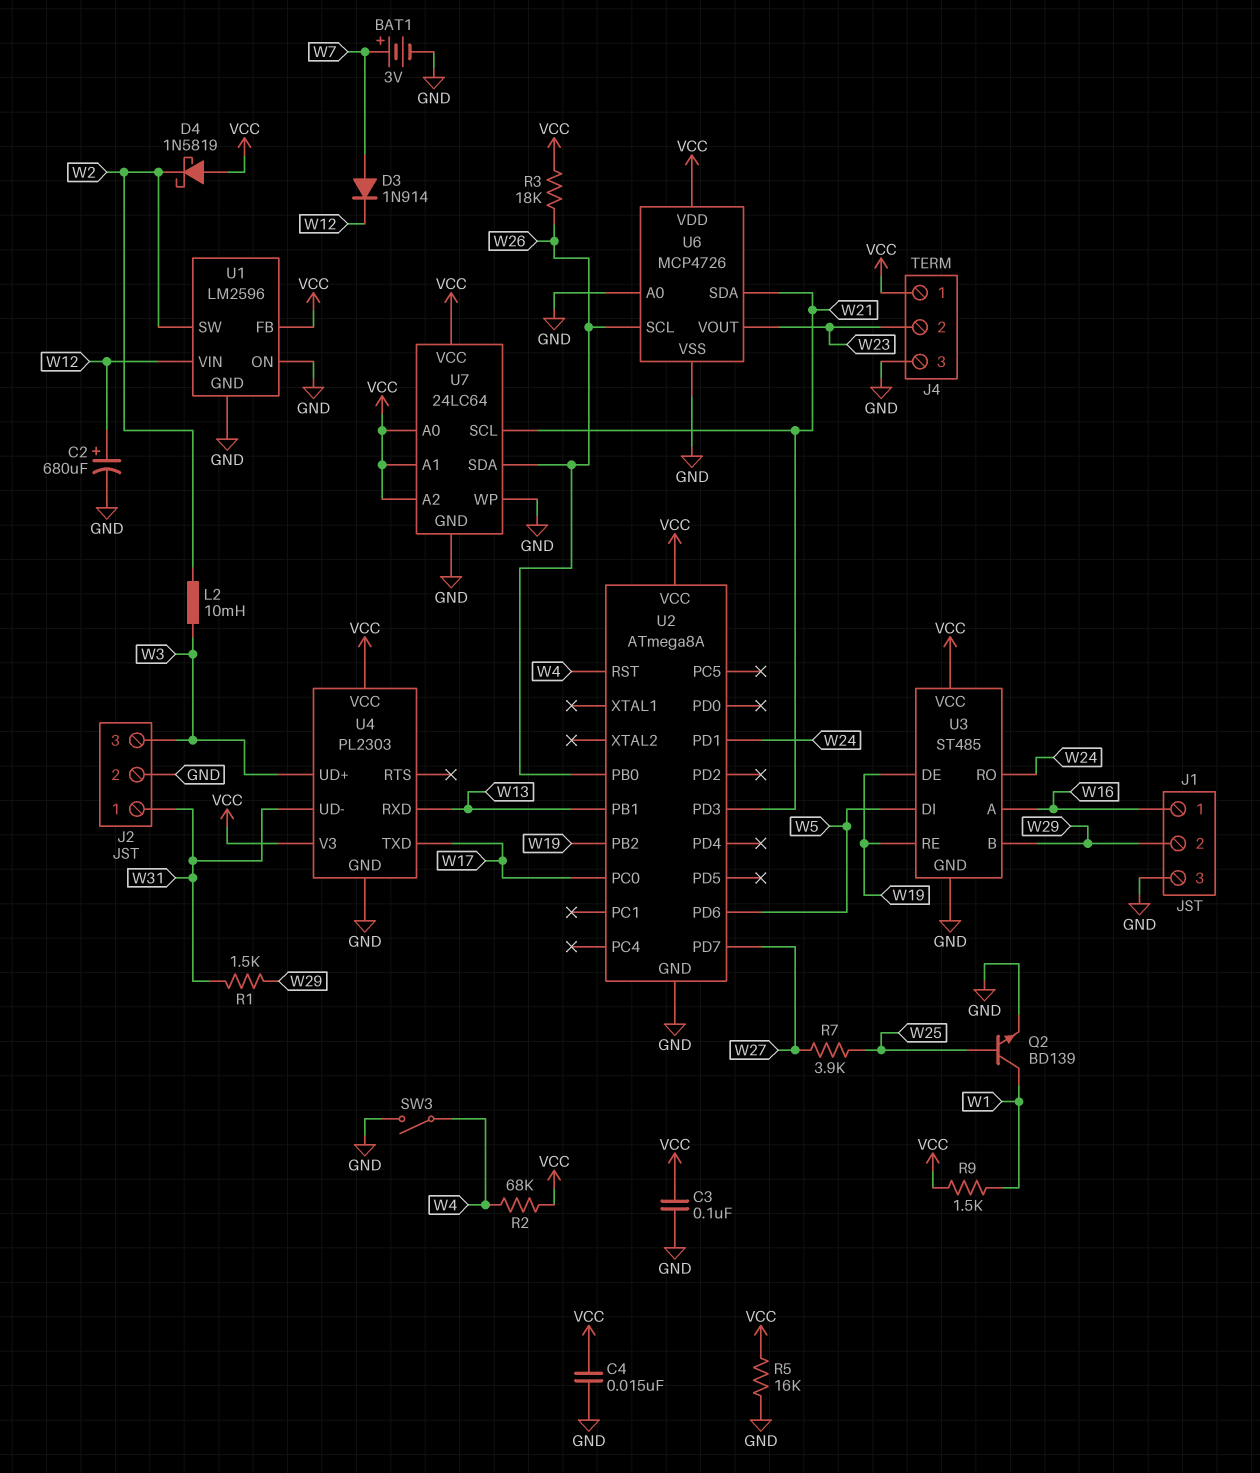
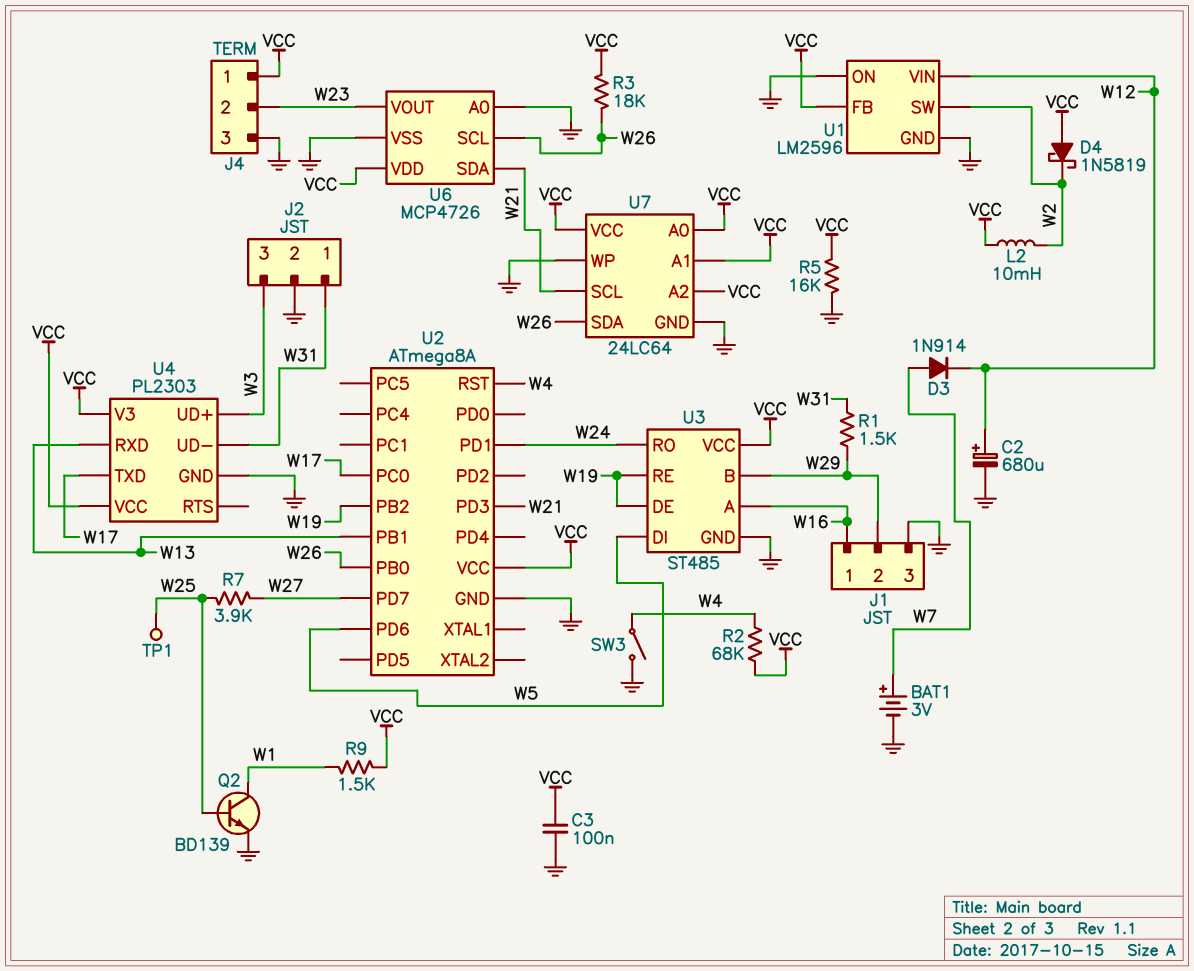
C4: 15nF (GND, VCC) -> none
L2: 10mH (W2, W3) -> 10mH (VCC, W2)
TP1: none -> test point (W25)

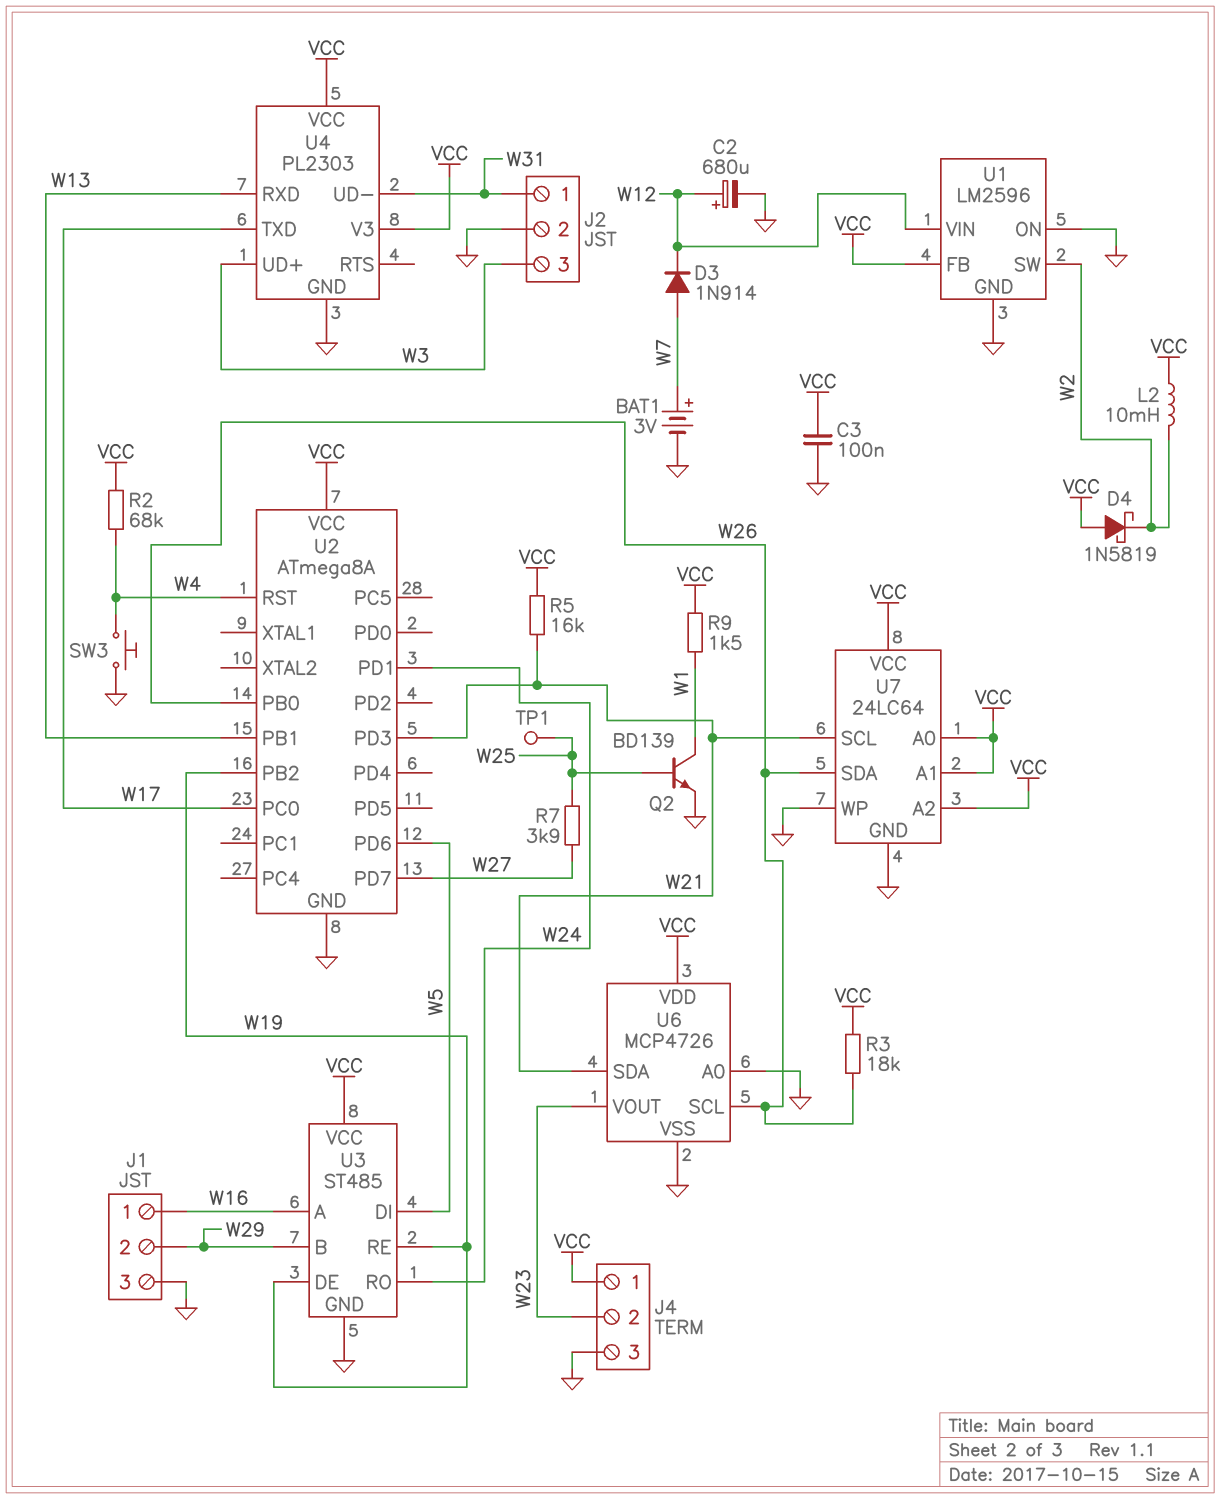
R1: 1.5k (W29, W31) -> none
R5: 16k (GND, VCC) -> 16k (VCC, W21)
SW3: switch (GND, W4) -> button (GND, W4)

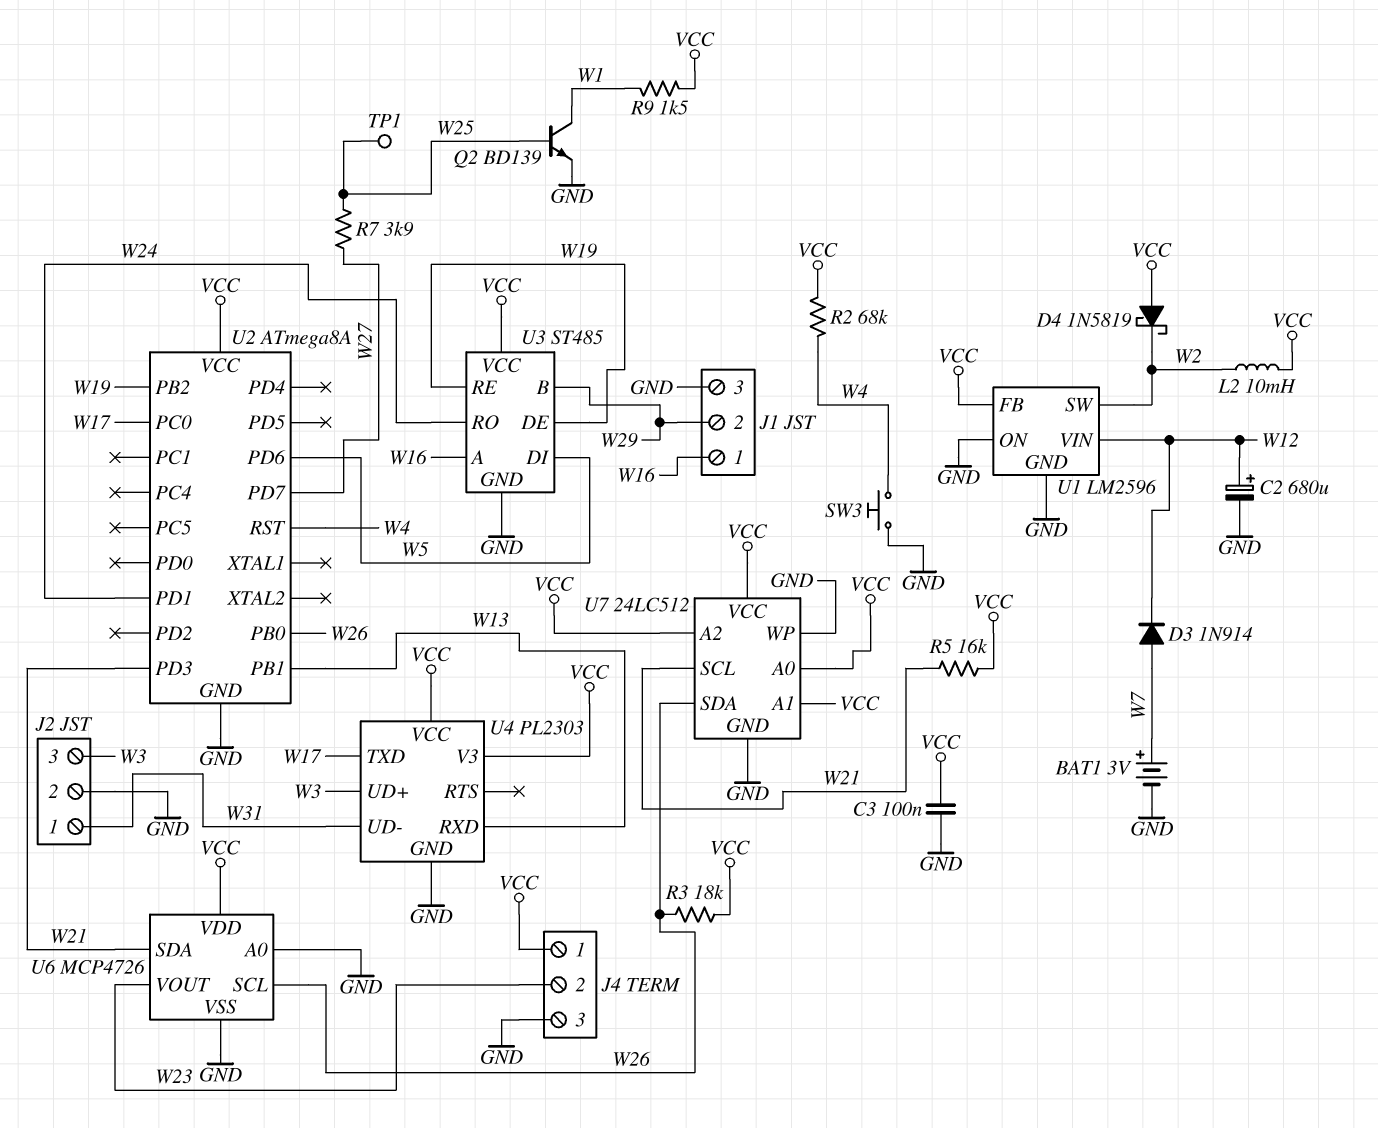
U7: 24LC64 -> 24LC512

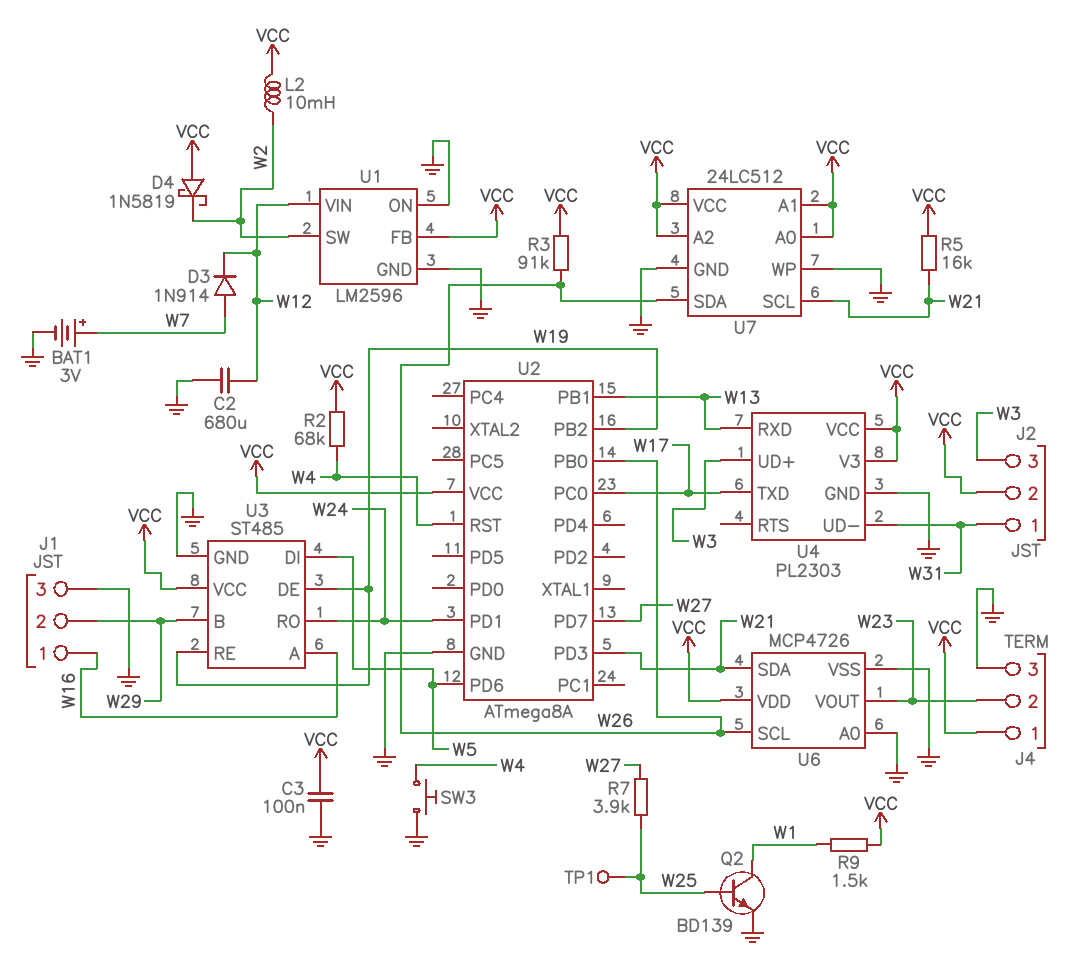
C2: 680uF (plus W12, minus GND) -> 680uF (GND, W12)
J2 pin 2: GND -> VCC
R3: 18k (VCC, W26) -> 91k (VCC, W26)

